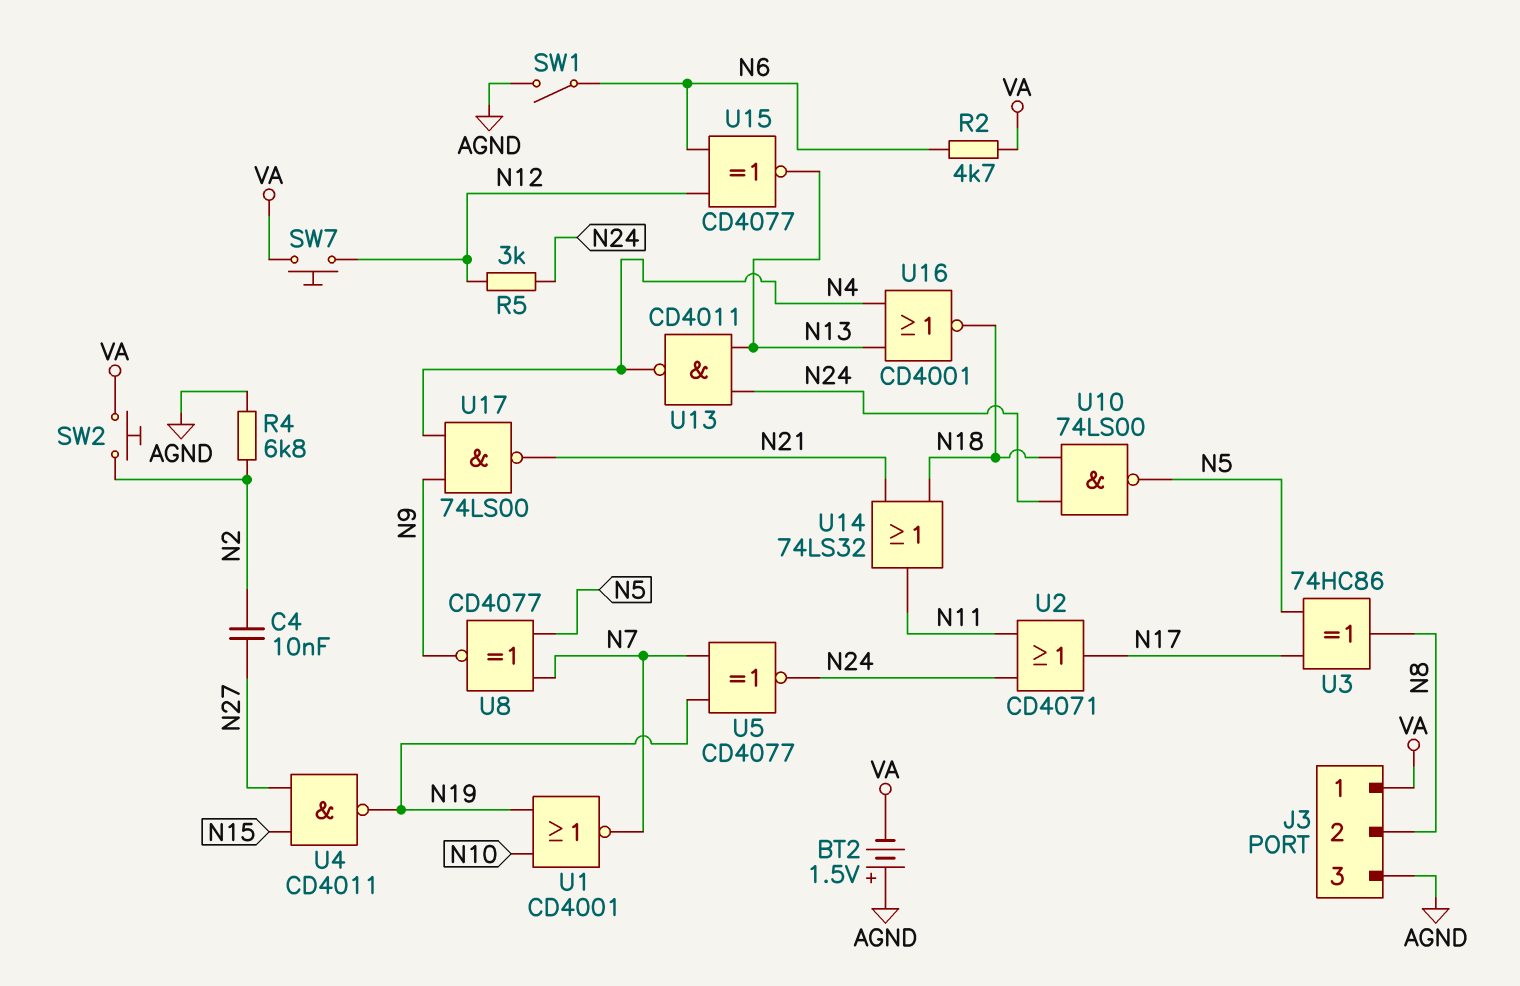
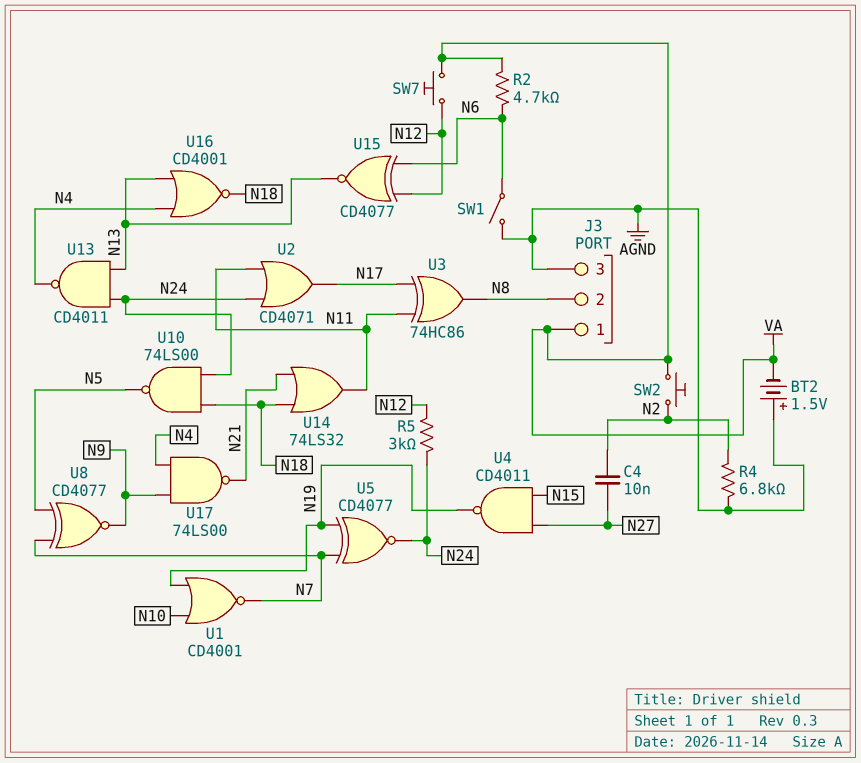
U3: XOR 74HC86 (in N5, in N17, out N8) -> XOR 74HC86 (in N11, in N17, out N8)

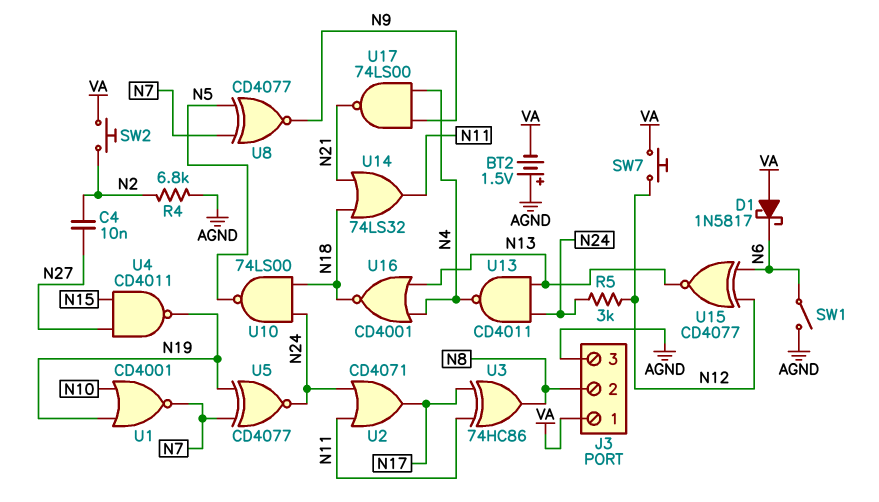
D1: none -> schottky 1N5817 (A VA, K N6)
R2: 4.7k (N6, VA) -> none

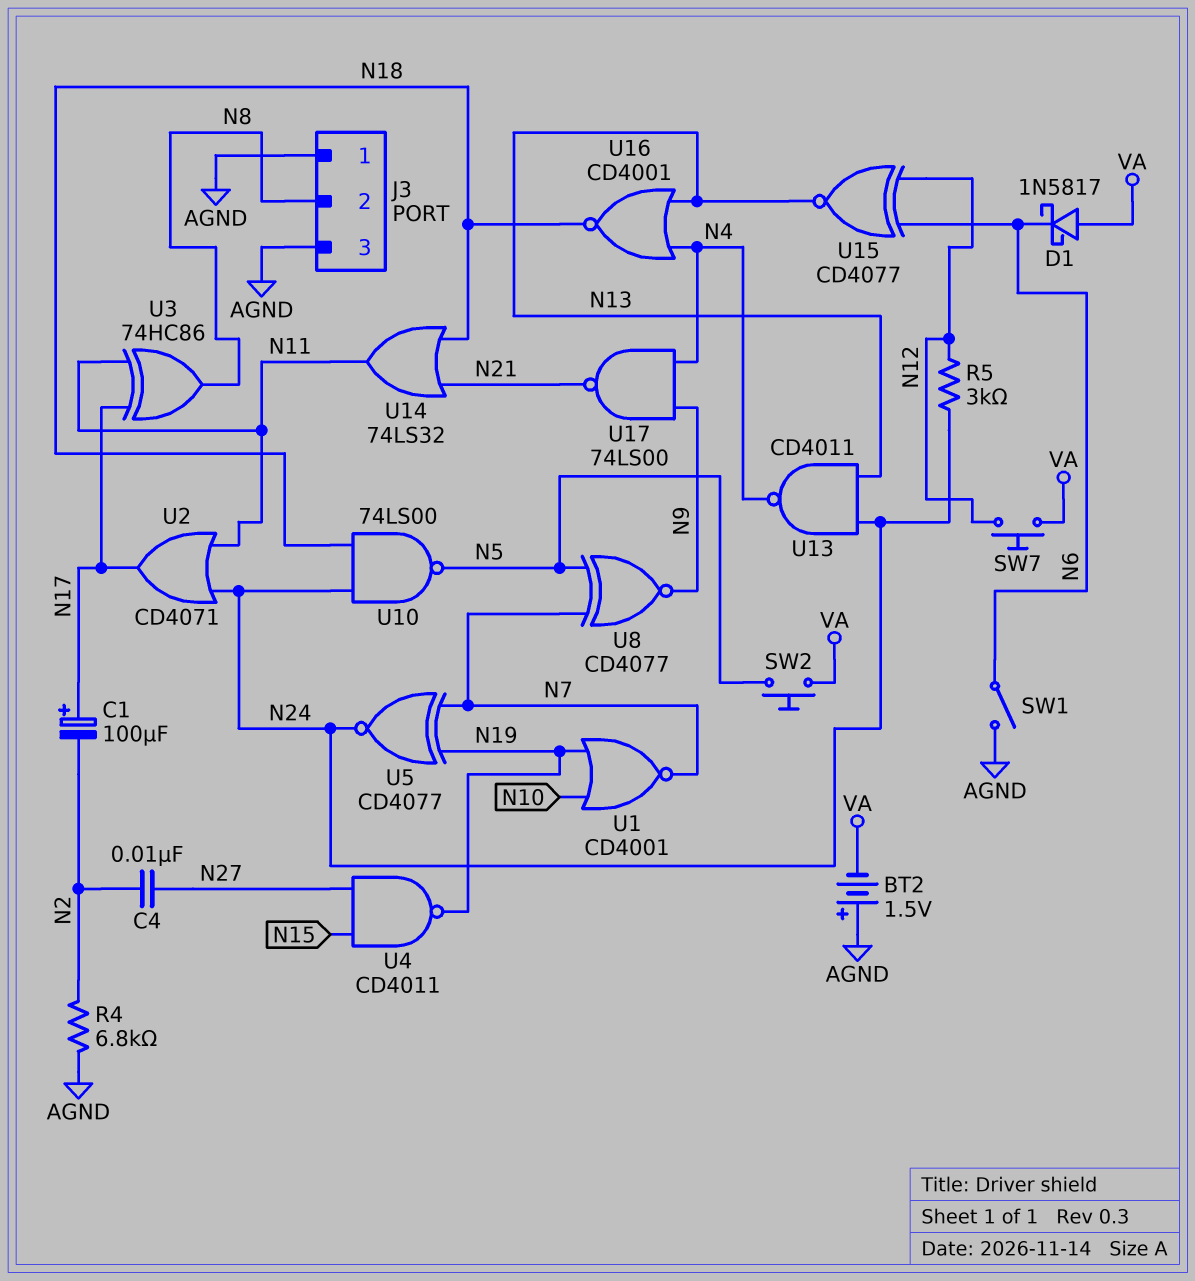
C1: none -> 100uF (plus N17, minus N2)
J3 pin 1: VA -> AGND
SW2: button (N2, VA) -> button (N5, VA)

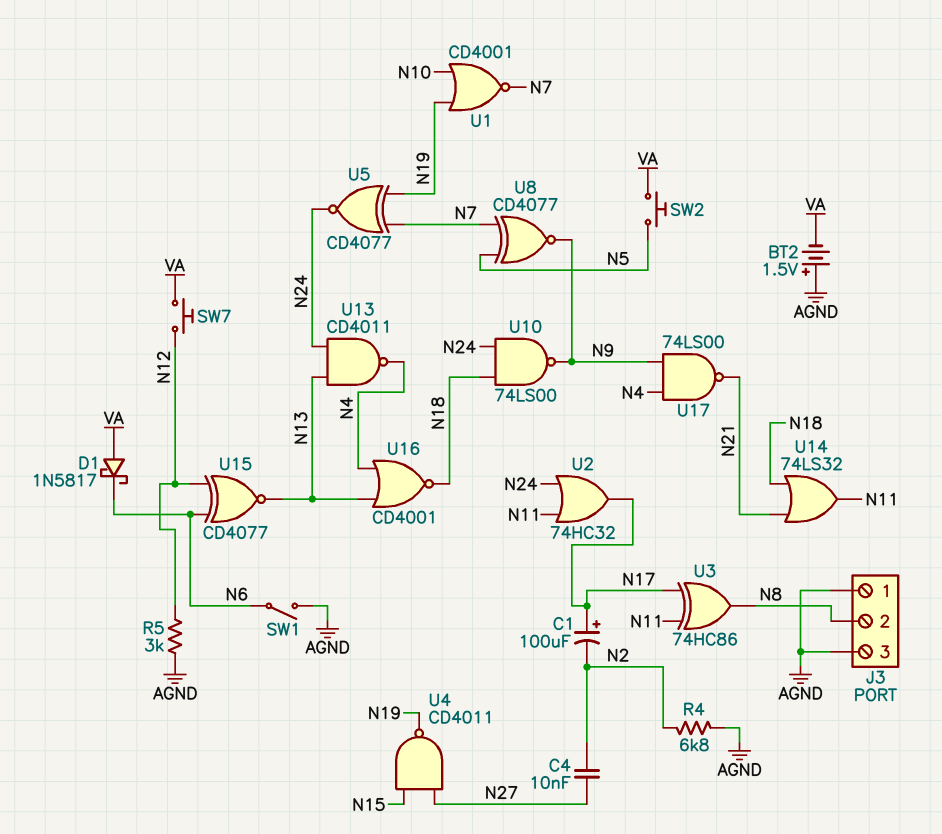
R5: 3k (N12, N24) -> 3k (AGND, N12)
U2: OR CD4071 (in N11, in N24, out N17) -> OR 74HC32 (in N11, in N24, out N17)
U10: NAND 74LS00 (in N18, in N24, out N5) -> NAND 74LS00 (in N18, in N24, out N9)

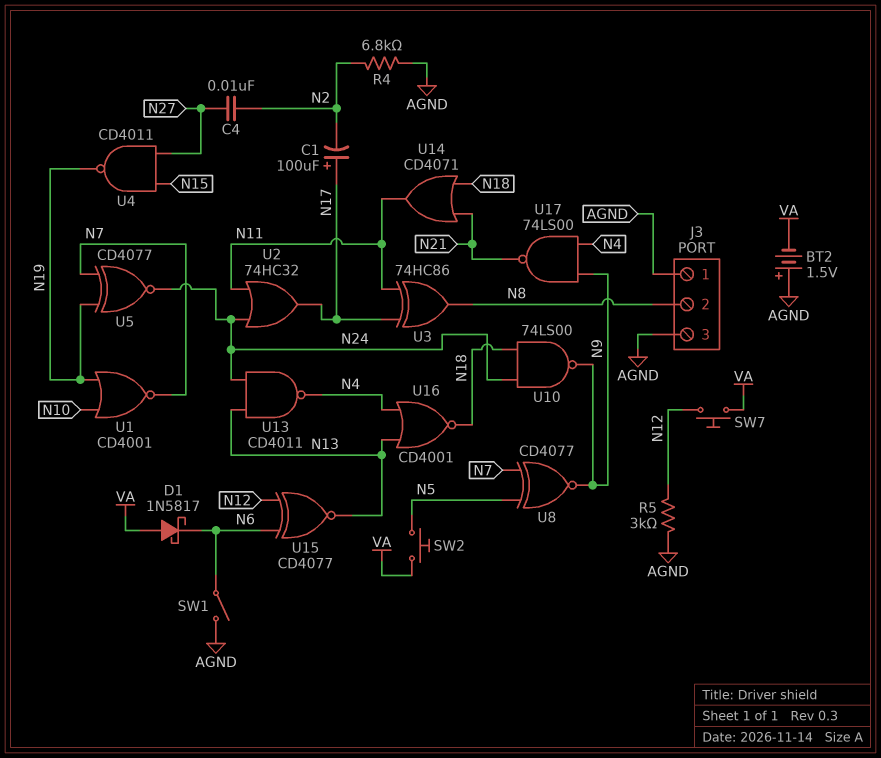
U14: OR 74LS32 (in N18, in N21, out N11) -> OR CD4071 (in N18, in N21, out N11)

